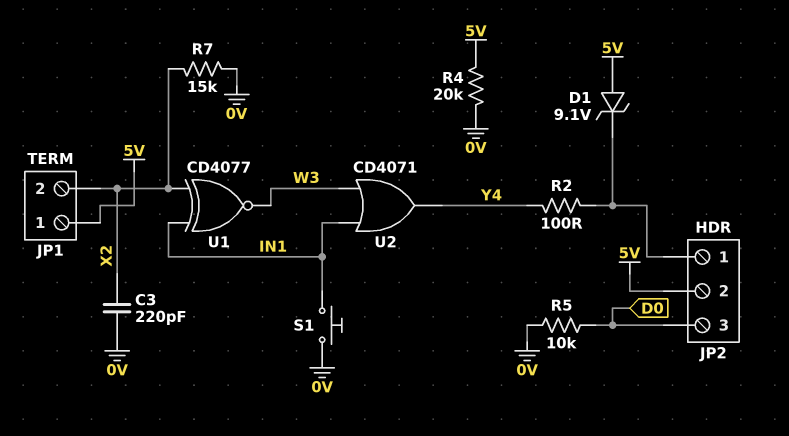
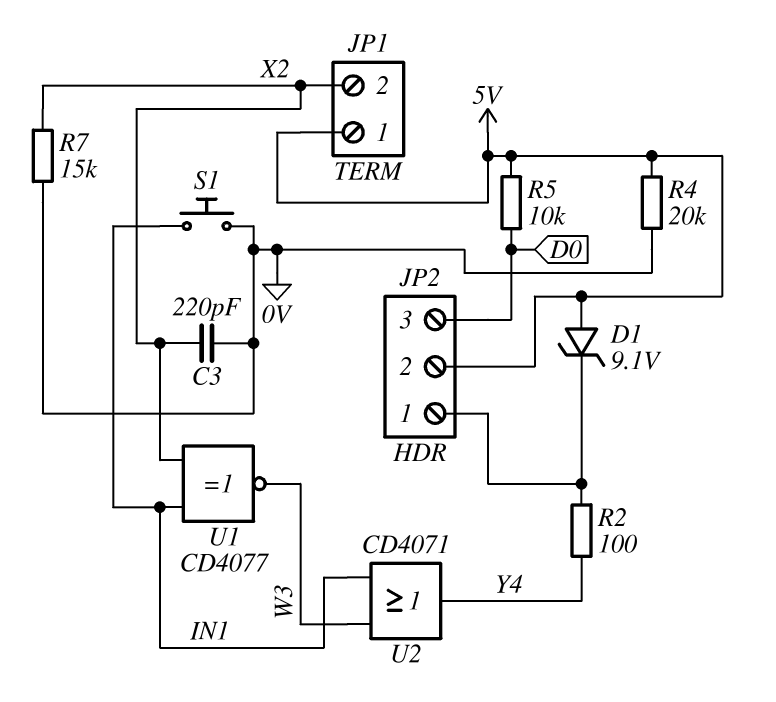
R5: 10k (0V, D0) -> 10k (5V, D0)

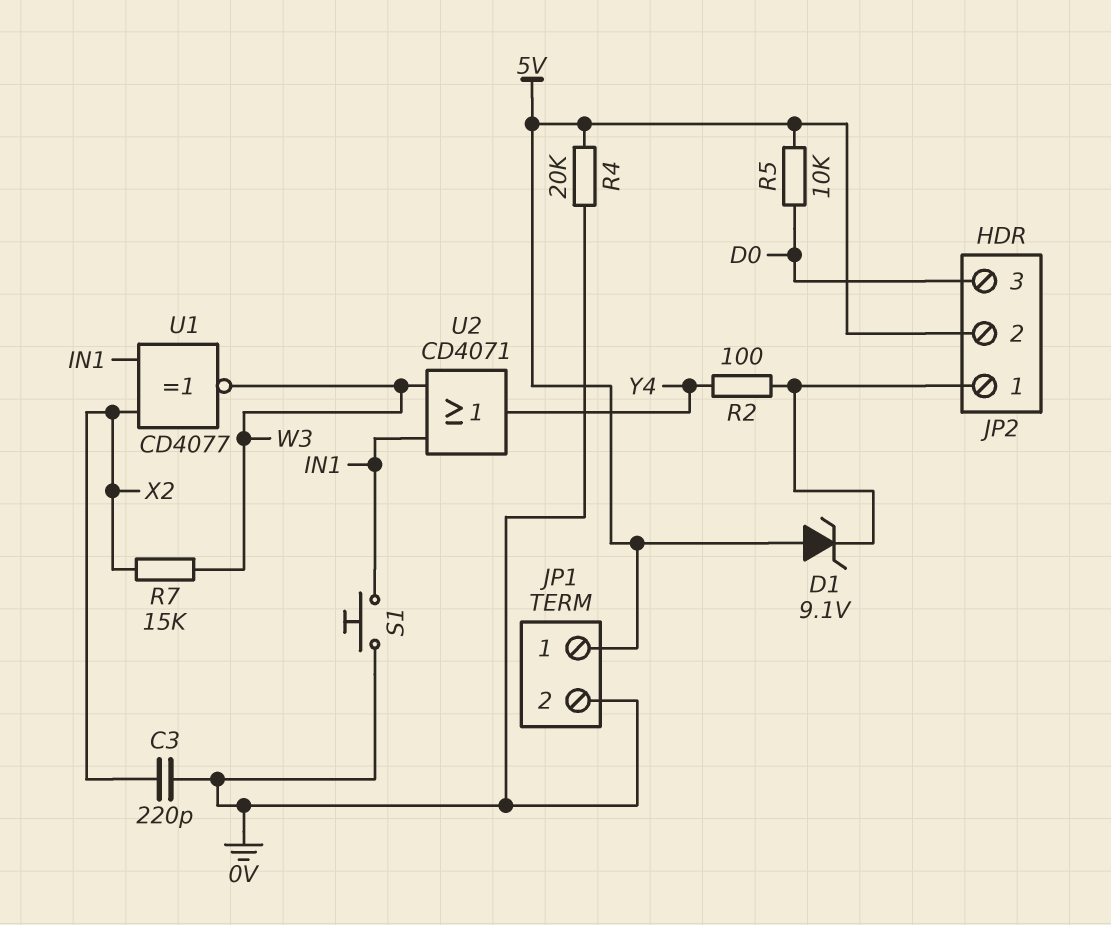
JP1 pin 2: X2 -> 0V
R7: 15k (0V, X2) -> 15k (W3, X2)

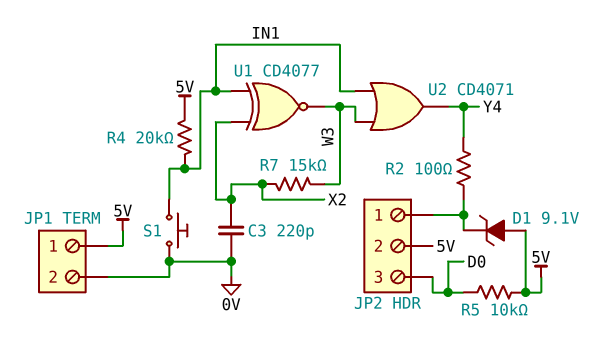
R4: 20k (0V, 5V) -> 20k (5V, IN1)

